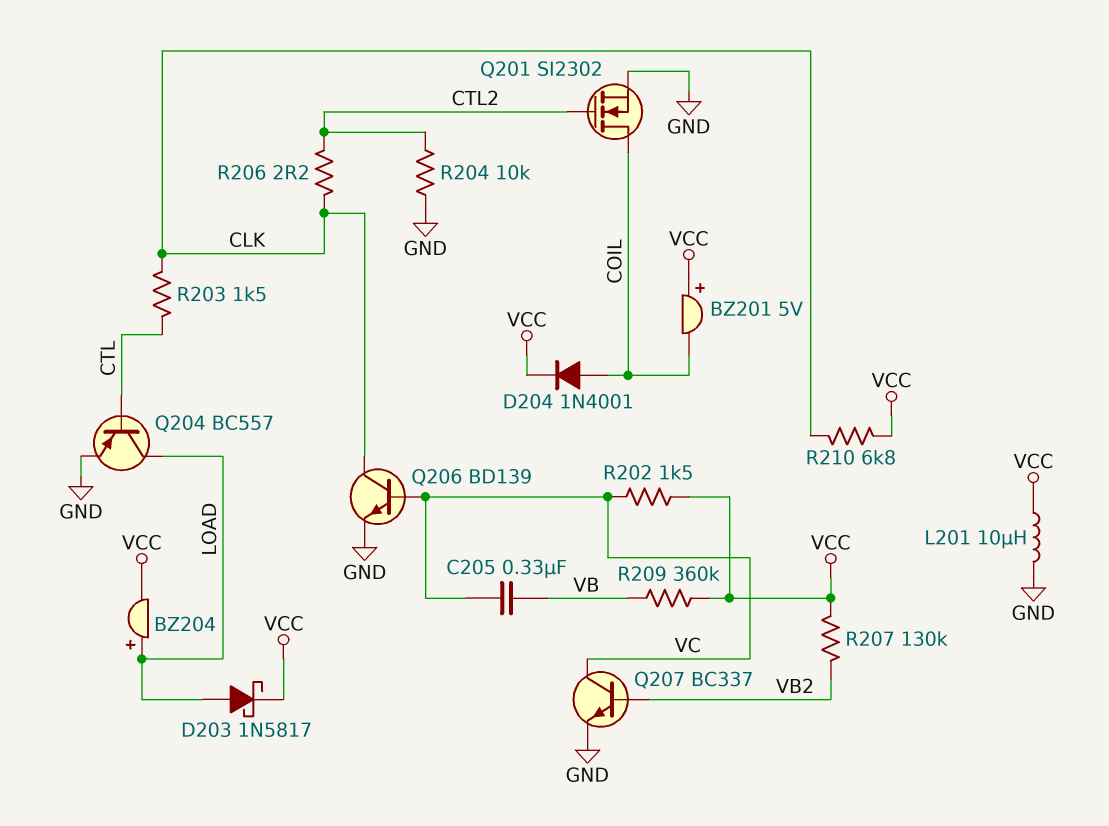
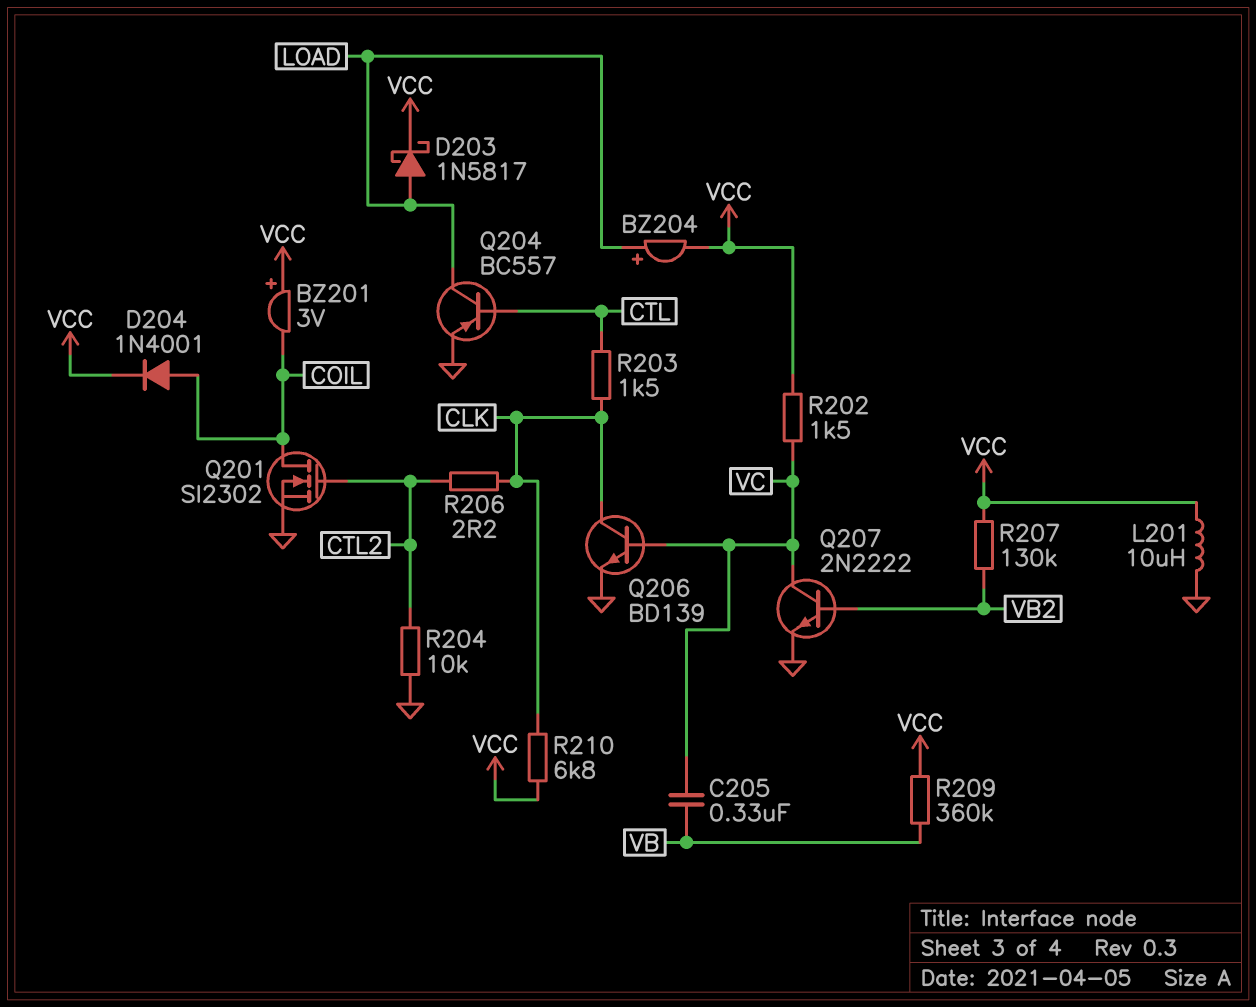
BZ201: buzzer 5V (plus VCC, minus COIL) -> buzzer 3V (plus VCC, minus COIL)
Q207: NPN BC337 (B VB2, C VC, E GND) -> NPN 2N2222 (B VB2, C VC, E GND)

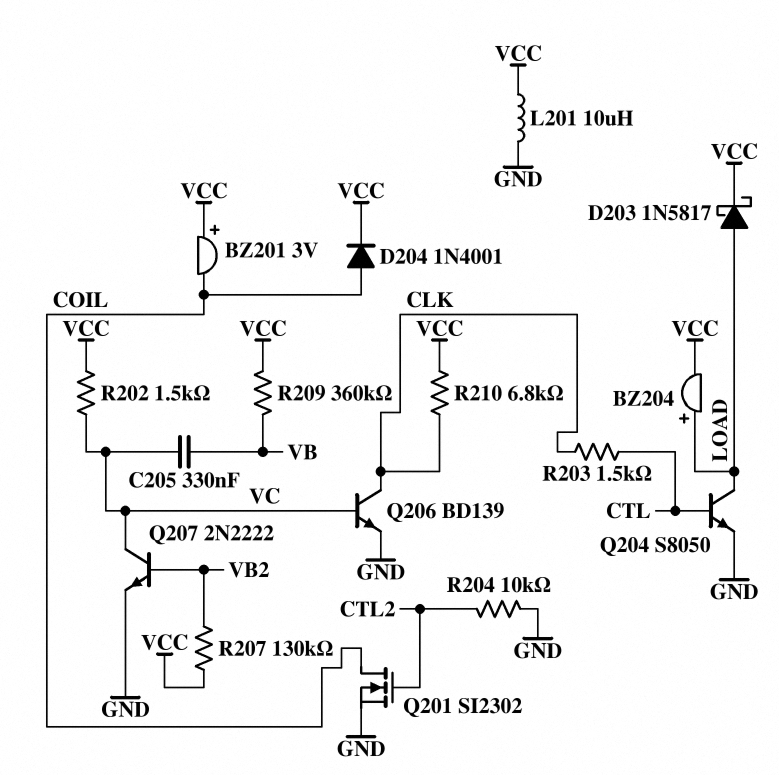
Q204: PNP BC557 (B CTL, C LOAD, E GND) -> NPN S8050 (B CTL, C LOAD, E GND)
R206: 2.2 (CLK, CTL2) -> none

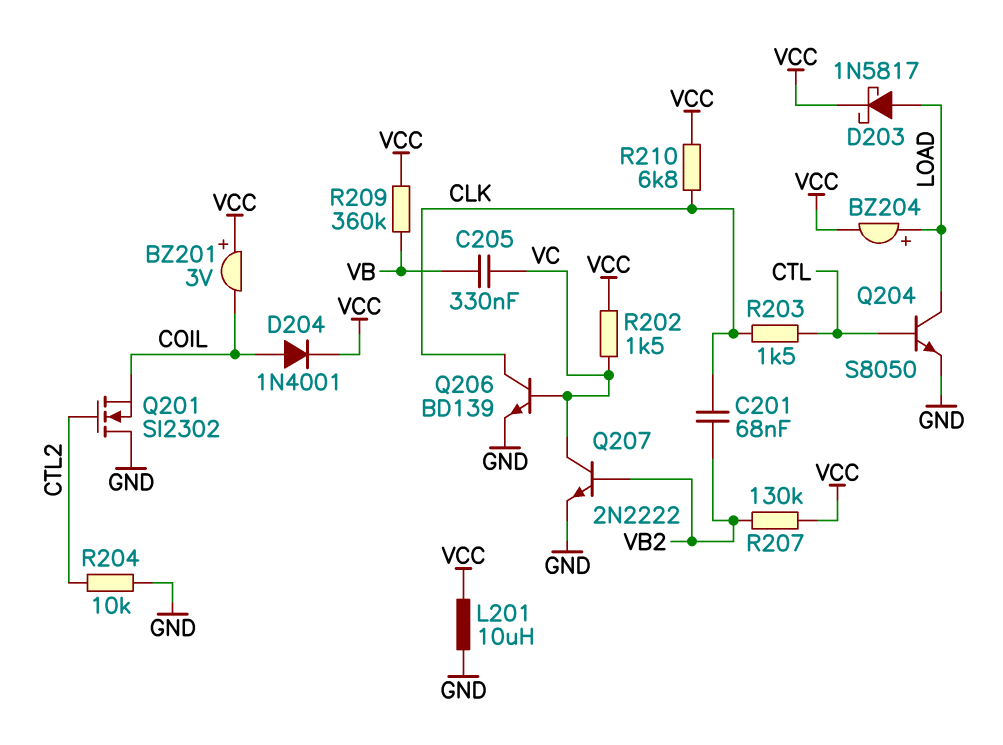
C201: none -> 68nF (CLK, VB2)
Q201: NMOS SI2302 (G CTL2, D COIL, S GND) -> NMOS SI2302 (G CTL2, D GND, S COIL)

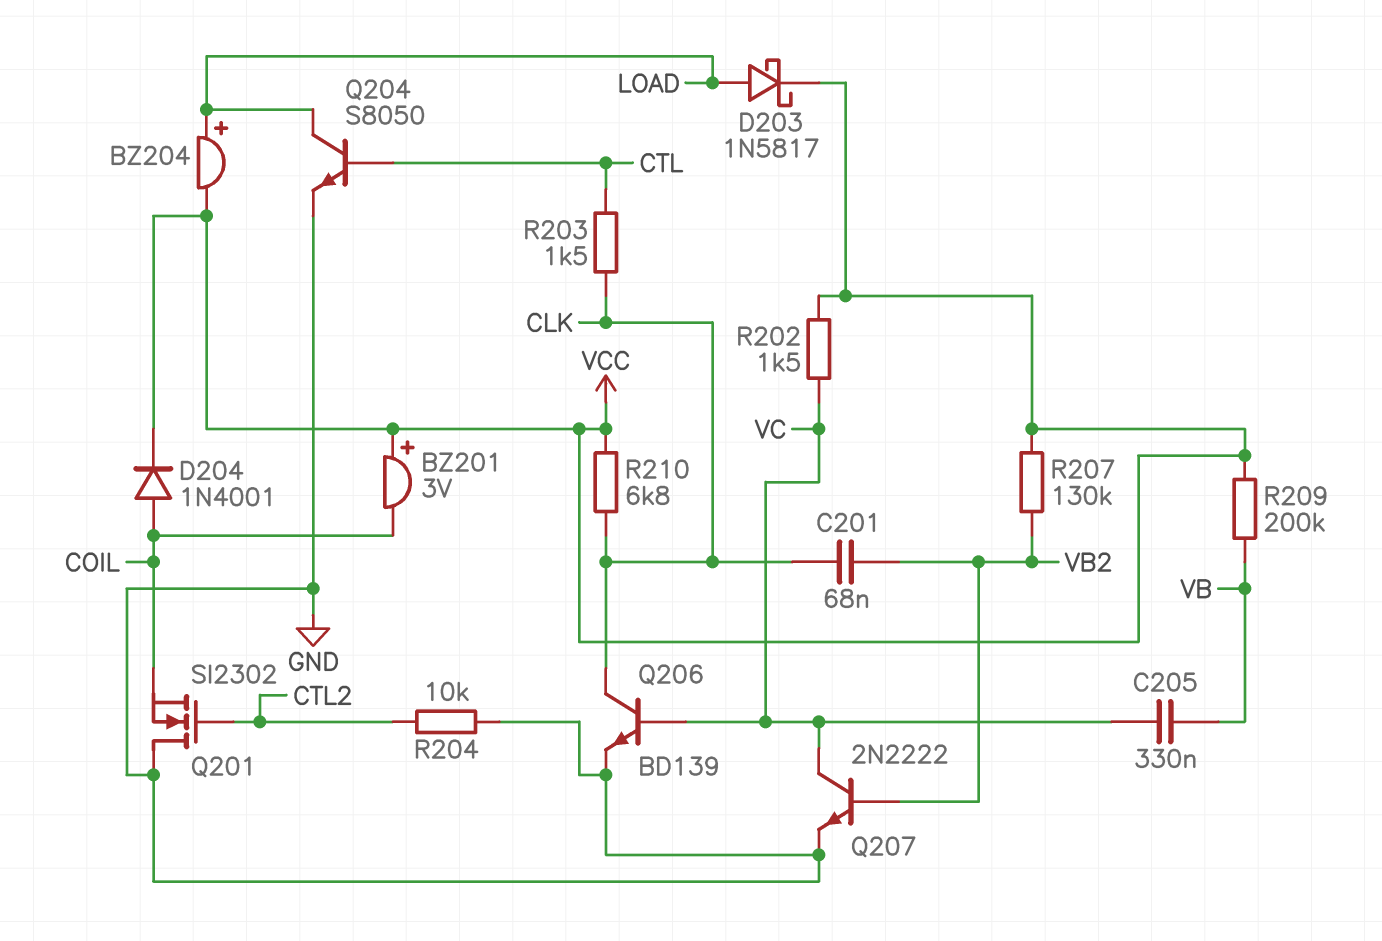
L201: 10uH (GND, VCC) -> none
R209: 360k (VB, VCC) -> 200k (VB, VCC)

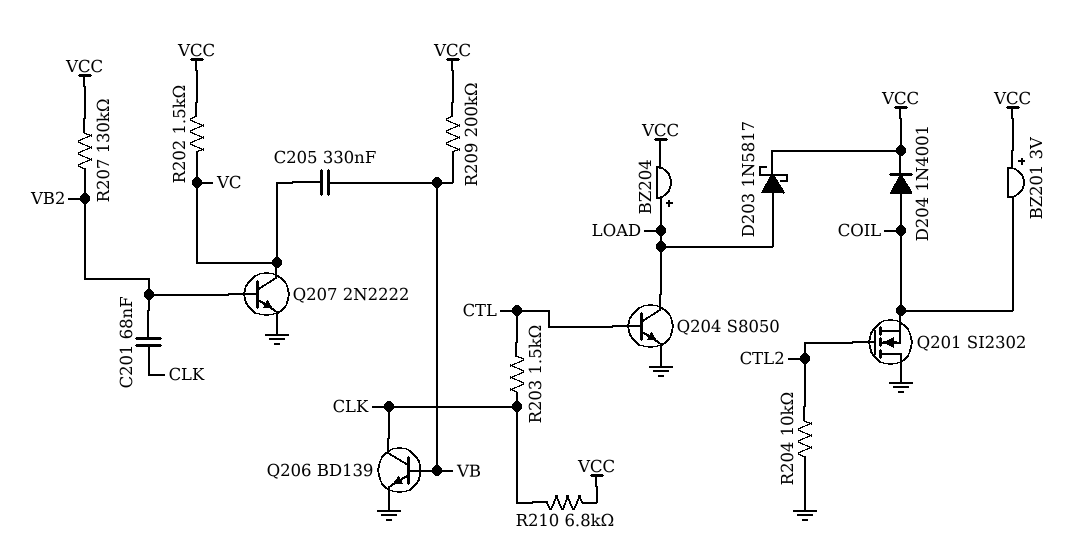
Q206: NPN BD139 (B VC, C CLK, E GND) -> NPN BD139 (B VB, C CLK, E GND)

